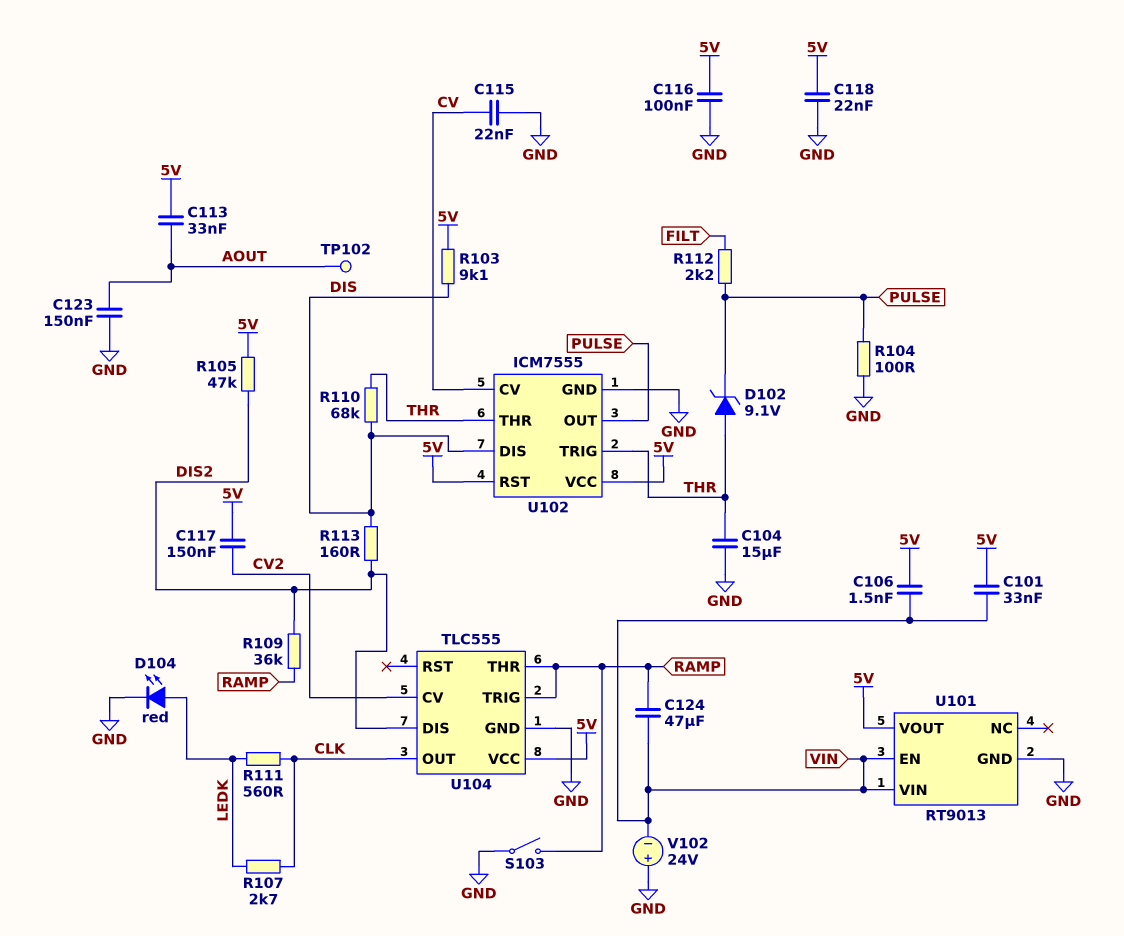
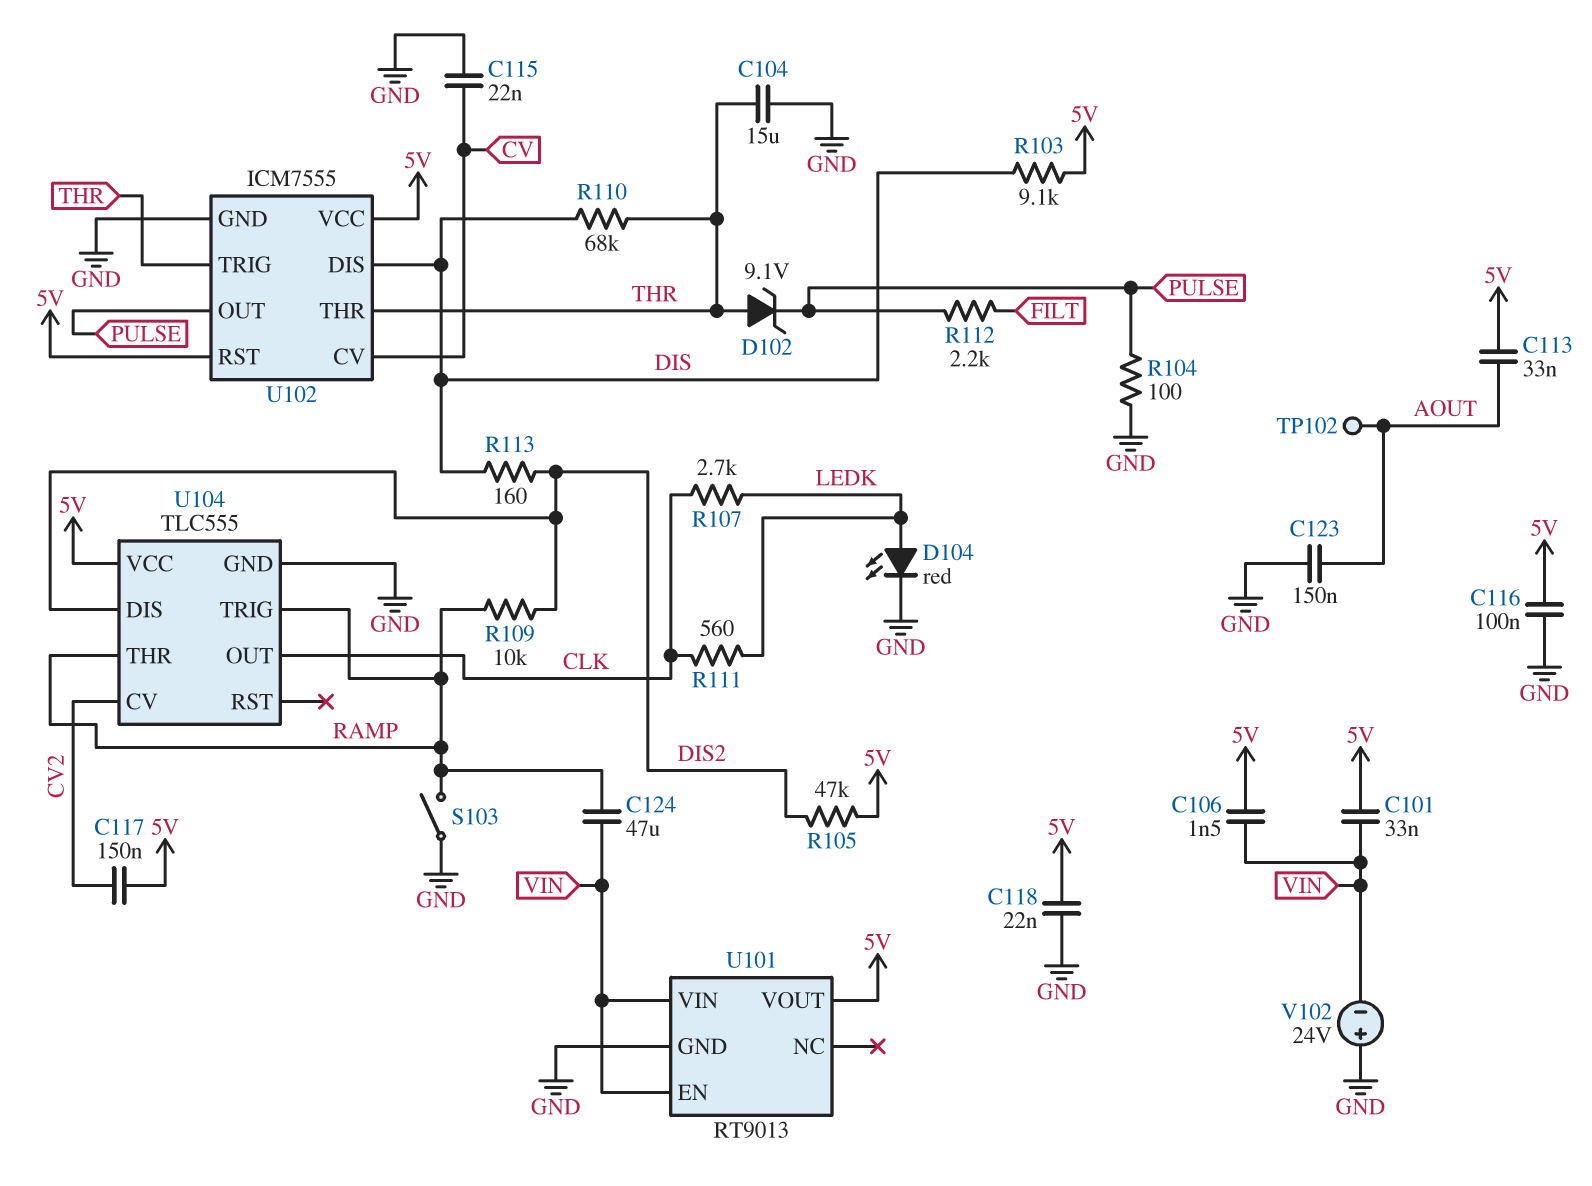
R109: 36k (DIS2, RAMP) -> 10k (DIS2, RAMP)

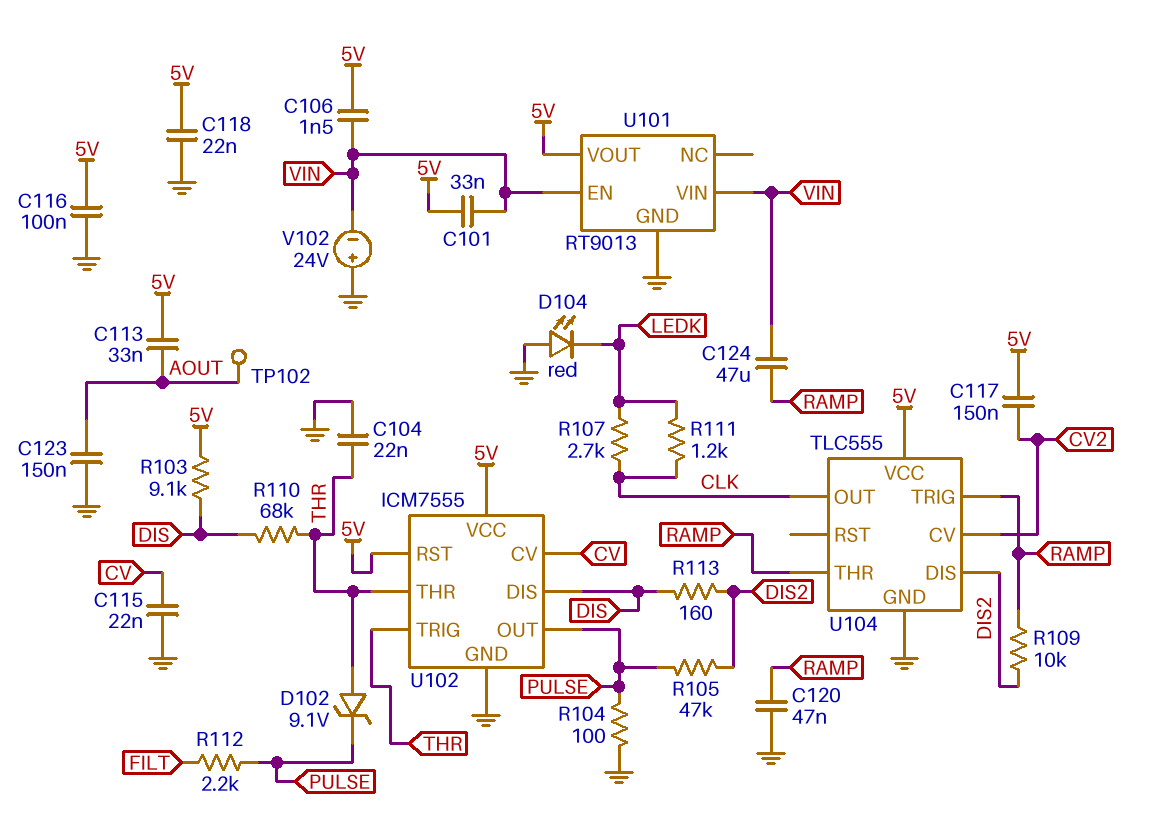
C104: 15uF (GND, THR) -> 22nF (GND, THR)
C120: none -> 47nF (GND, RAMP)
D104: LED red (A LEDK, K GND) -> LED red (A GND, K LEDK)
R105: 47k (5V, DIS2) -> 47k (DIS2, PULSE)
R111: 560 (CLK, LEDK) -> 1.2k (CLK, LEDK)
S103: switch (GND, RAMP) -> none

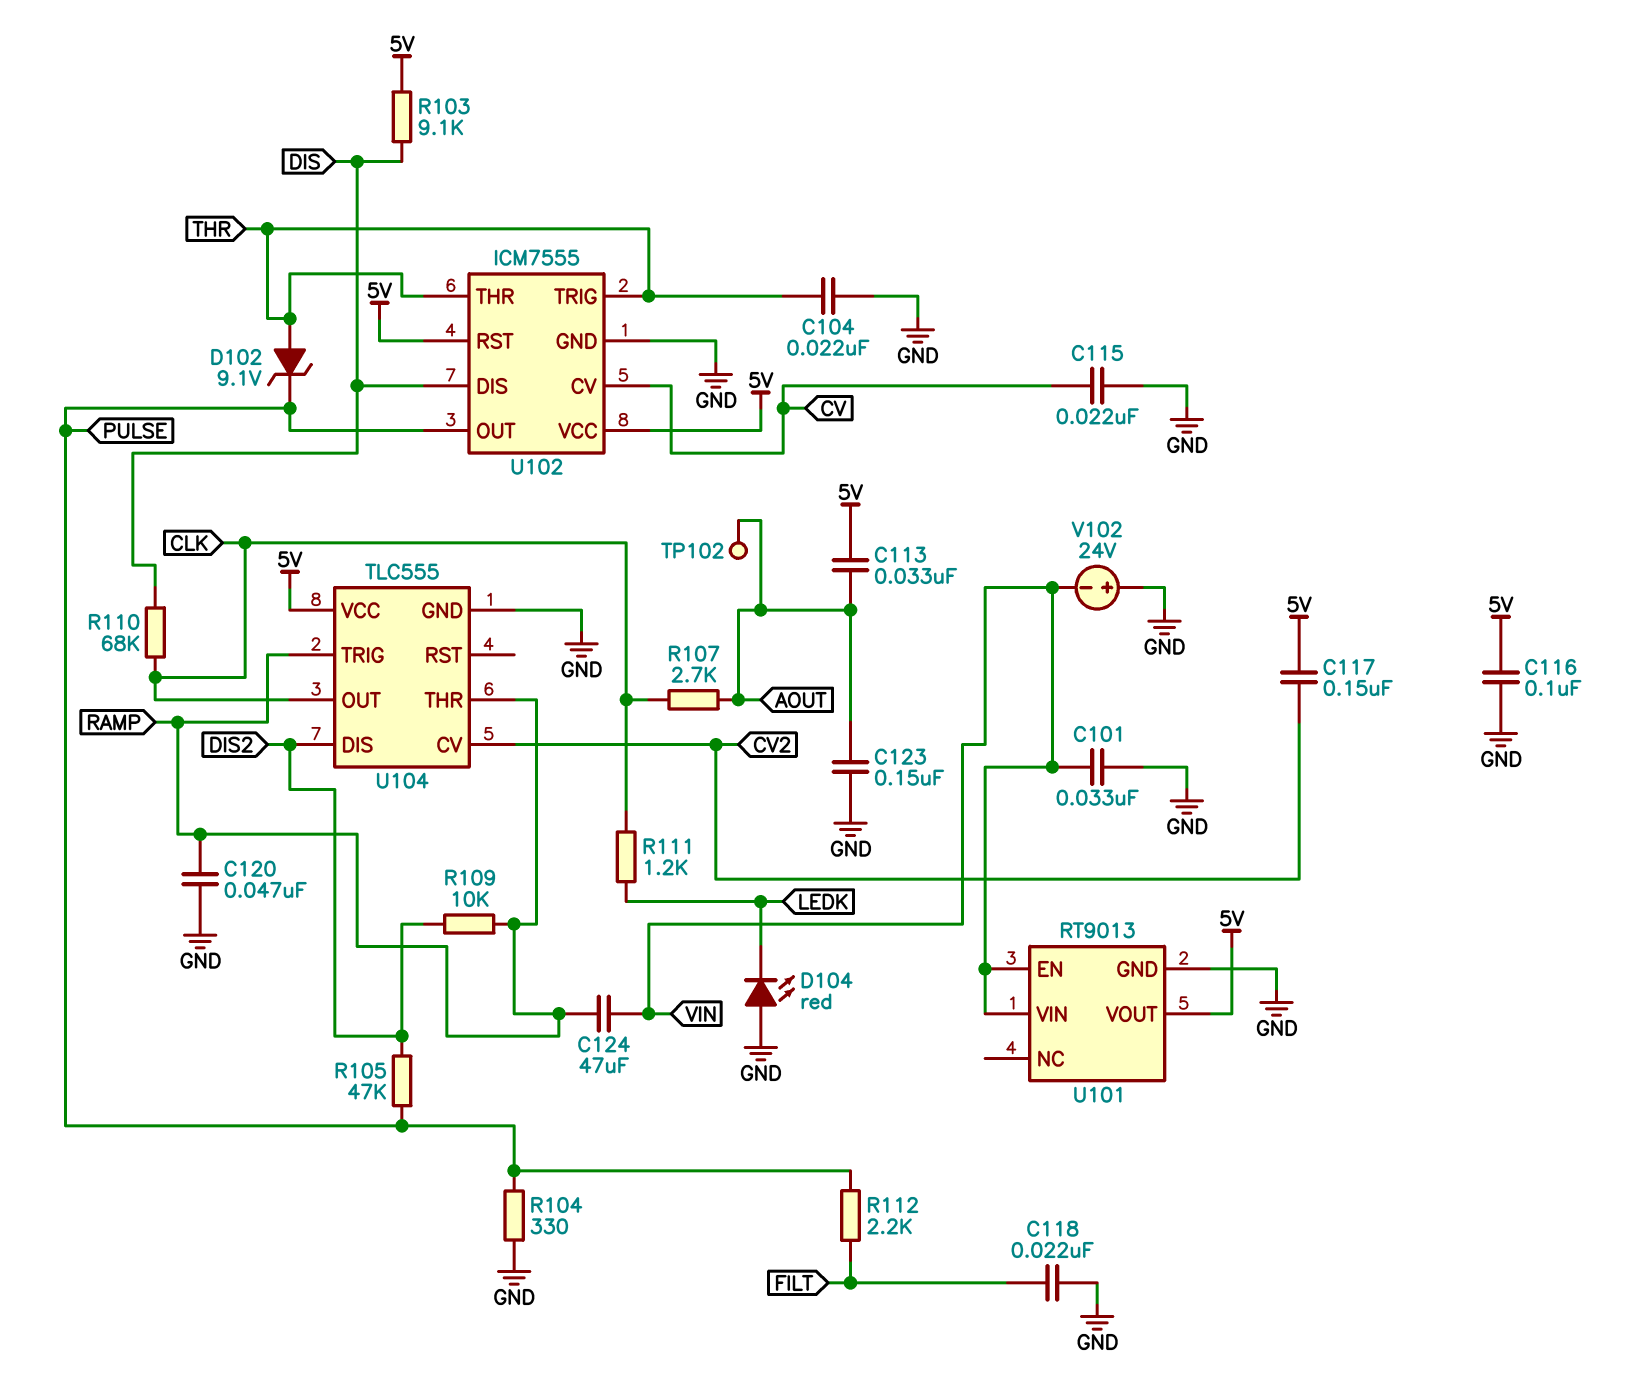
C101: 33nF (5V, VIN) -> 33nF (GND, VIN)
C106: 1.5nF (5V, VIN) -> none
C118: 22nF (5V, GND) -> 22nF (FILT, GND)
R104: 100 (GND, PULSE) -> 330 (GND, PULSE)
R107: 2.7k (CLK, LEDK) -> 2.7k (AOUT, CLK)
R110: 68k (DIS, THR) -> 68k (CLK, DIS)
R113: 160 (DIS, DIS2) -> none

